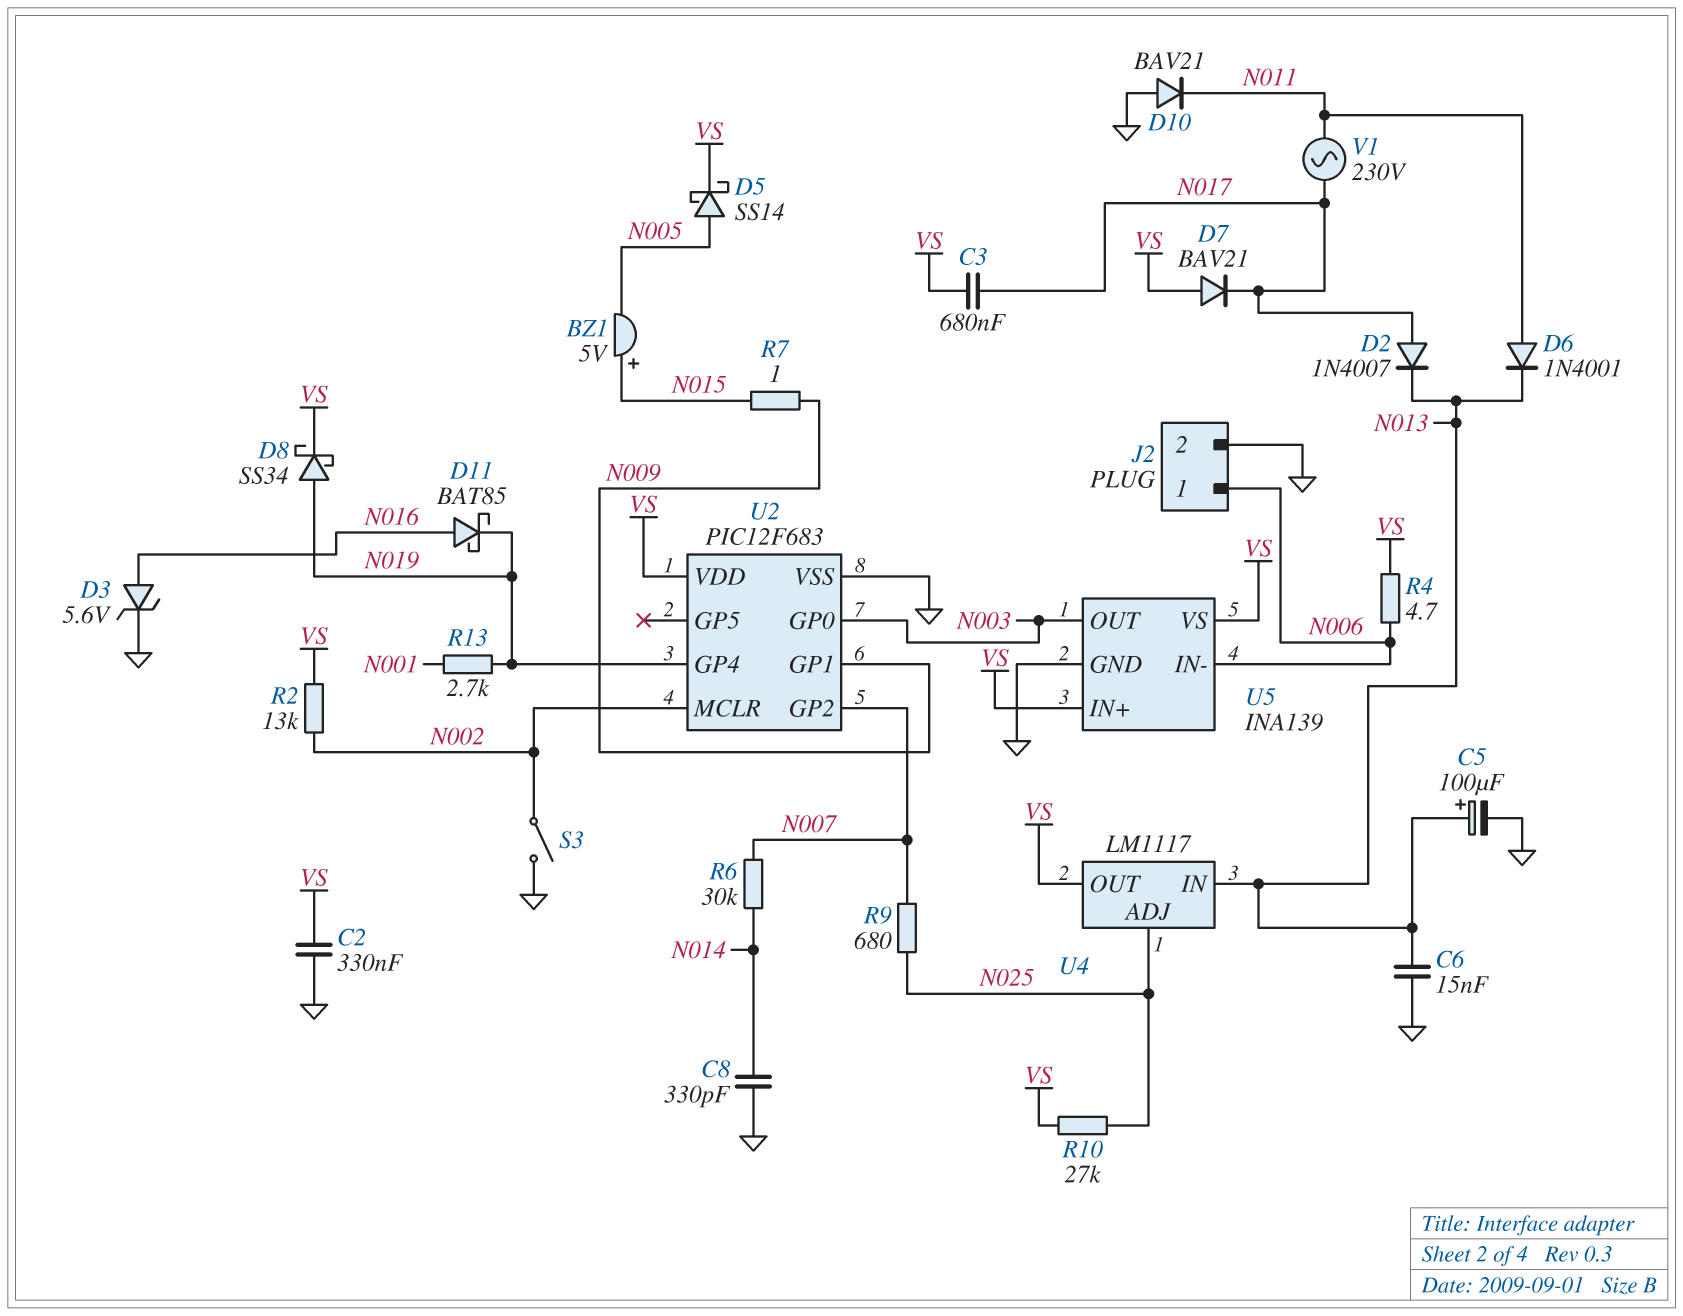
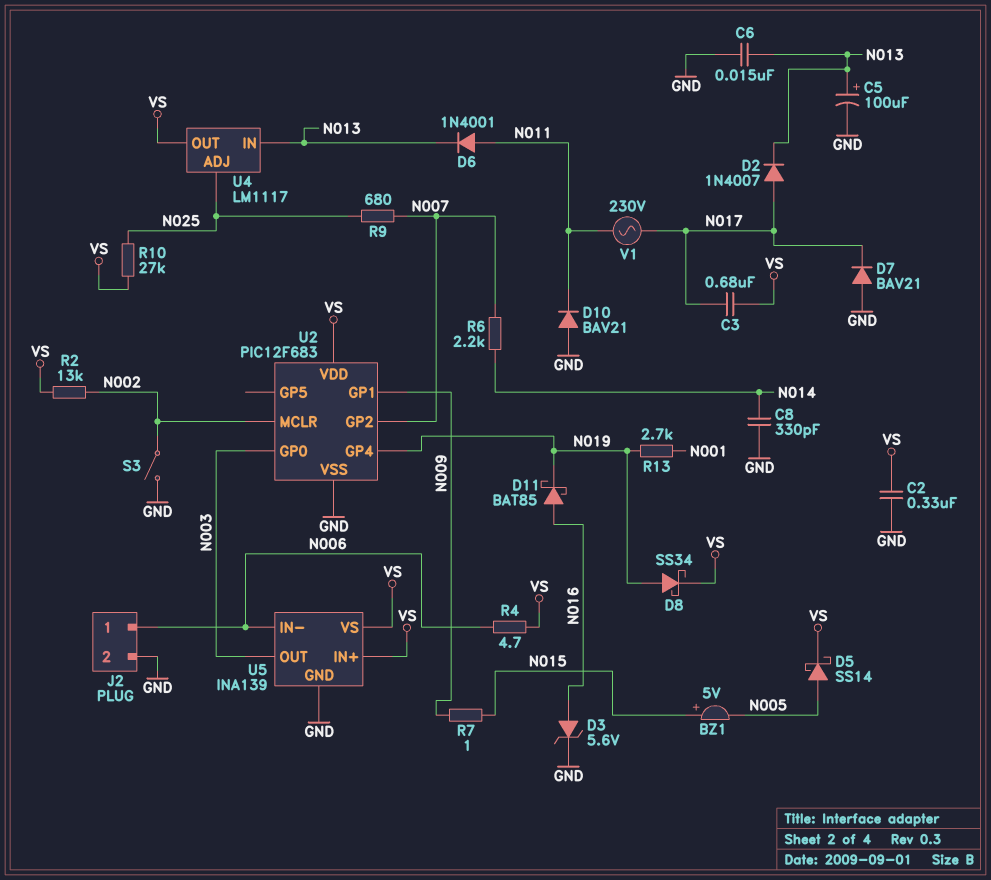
D7: diode BAV21 (A VS, K N017) -> diode BAV21 (A GND, K N017)
R6: 30k (N007, N014) -> 2.2k (N007, N014)

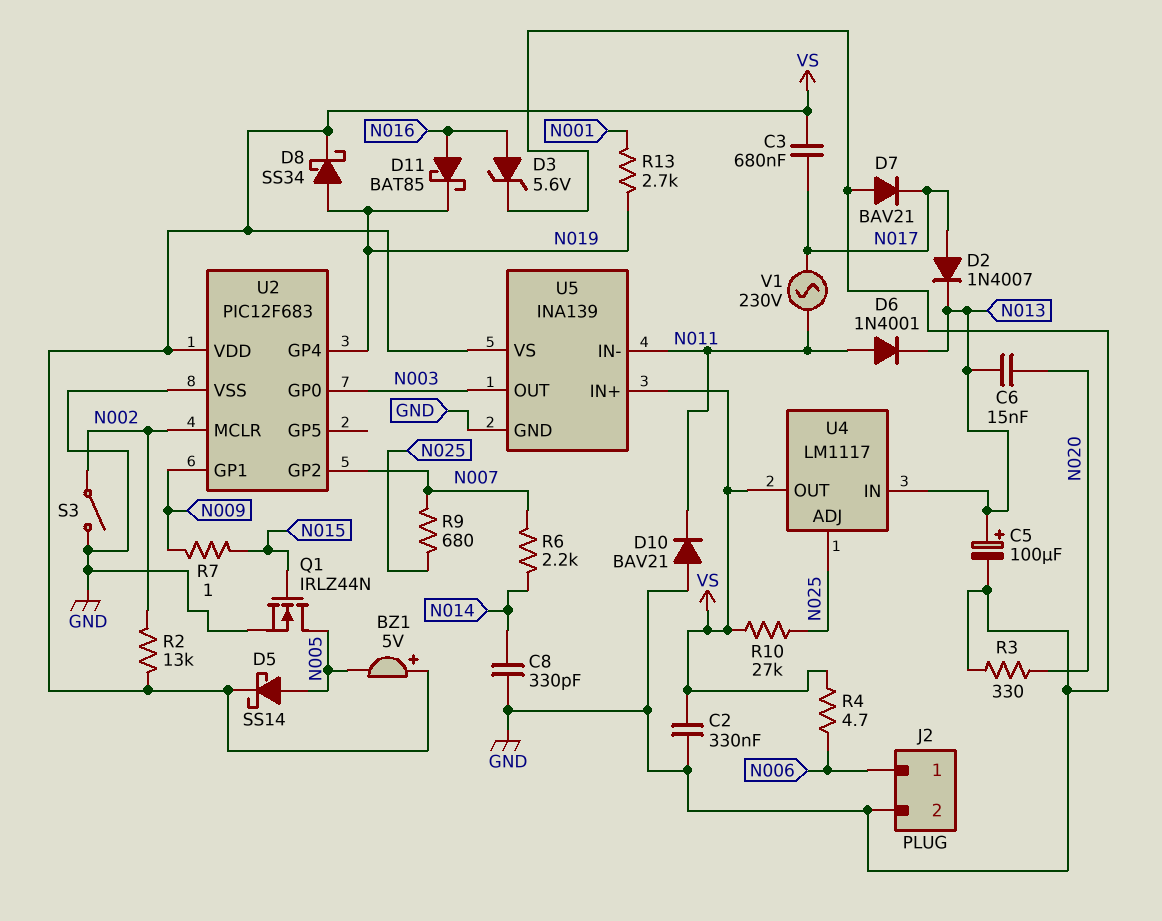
BZ1: buzzer 5V (plus N015, minus N005) -> buzzer 5V (plus VS, minus N005)
C6: 15nF (GND, N013) -> 15nF (N013, N020)
Q1: none -> NMOS IRLZ44N (G N015, D N005, S GND)
R3: none -> 330 (GND, N020)
U5 pin IN-: N006 -> N011

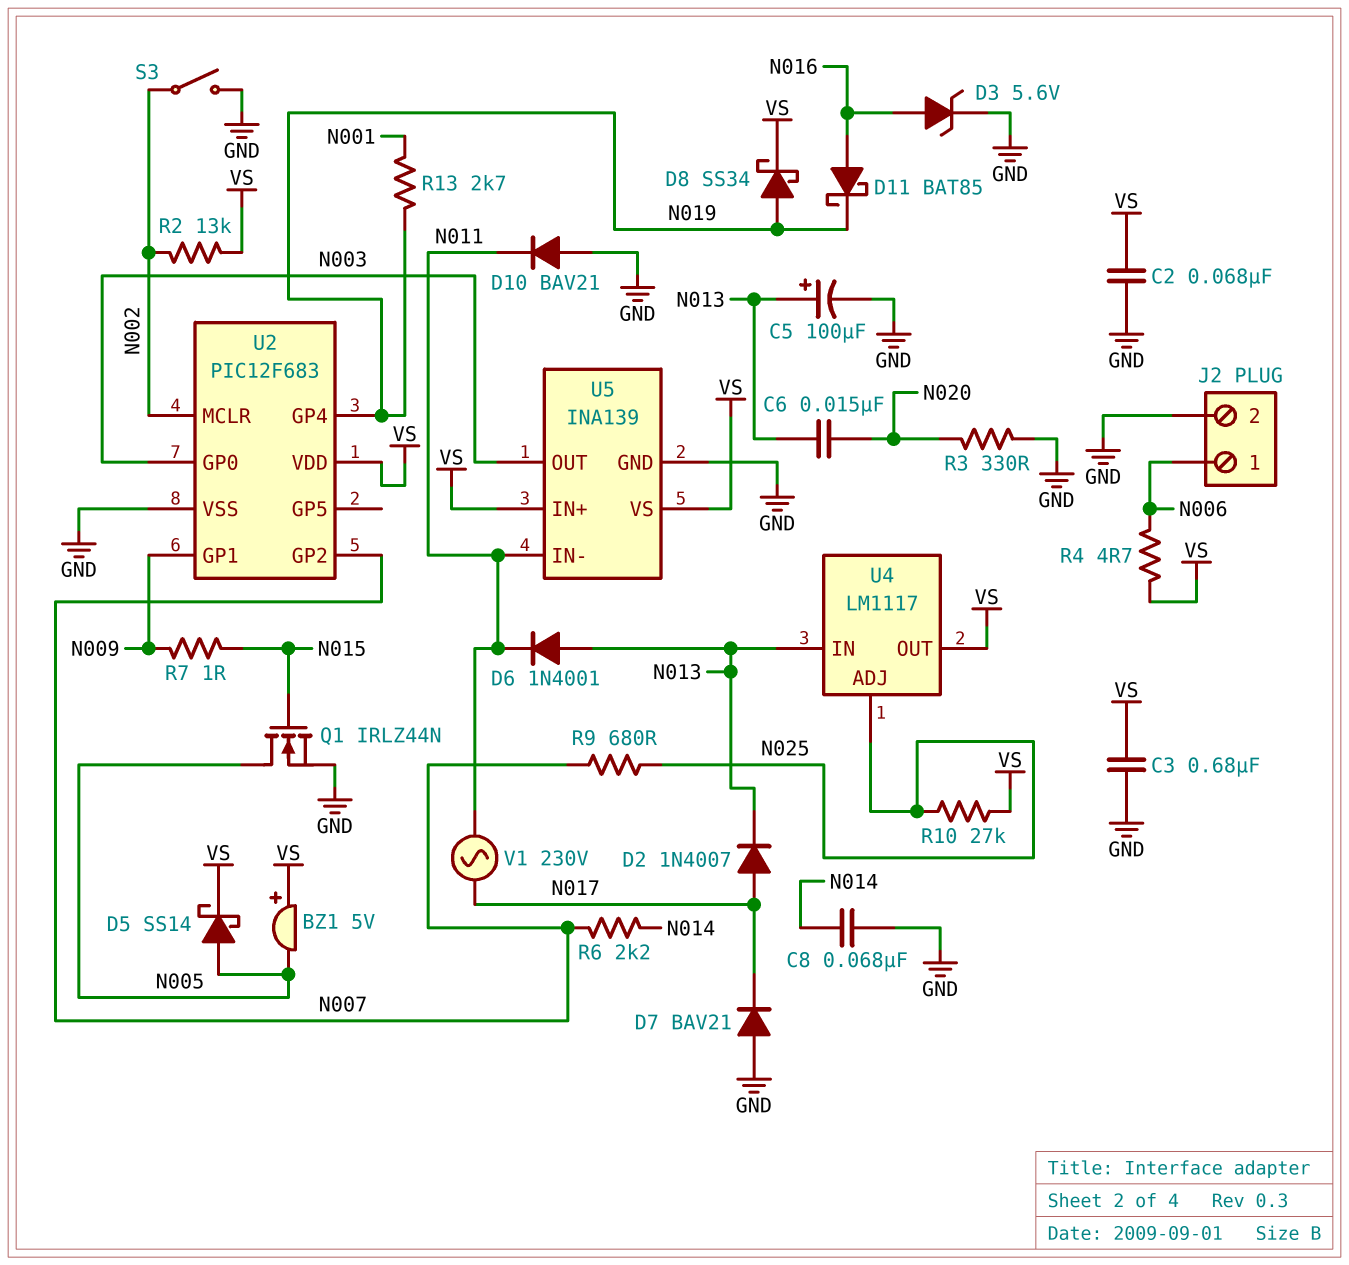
C2: 330nF (GND, VS) -> 68nF (GND, VS)
C3: 680nF (N017, VS) -> 680nF (GND, VS)
C8: 330pF (GND, N014) -> 68nF (GND, N014)
D6: diode 1N4001 (A N011, K N013) -> diode 1N4001 (A N013, K N011)

